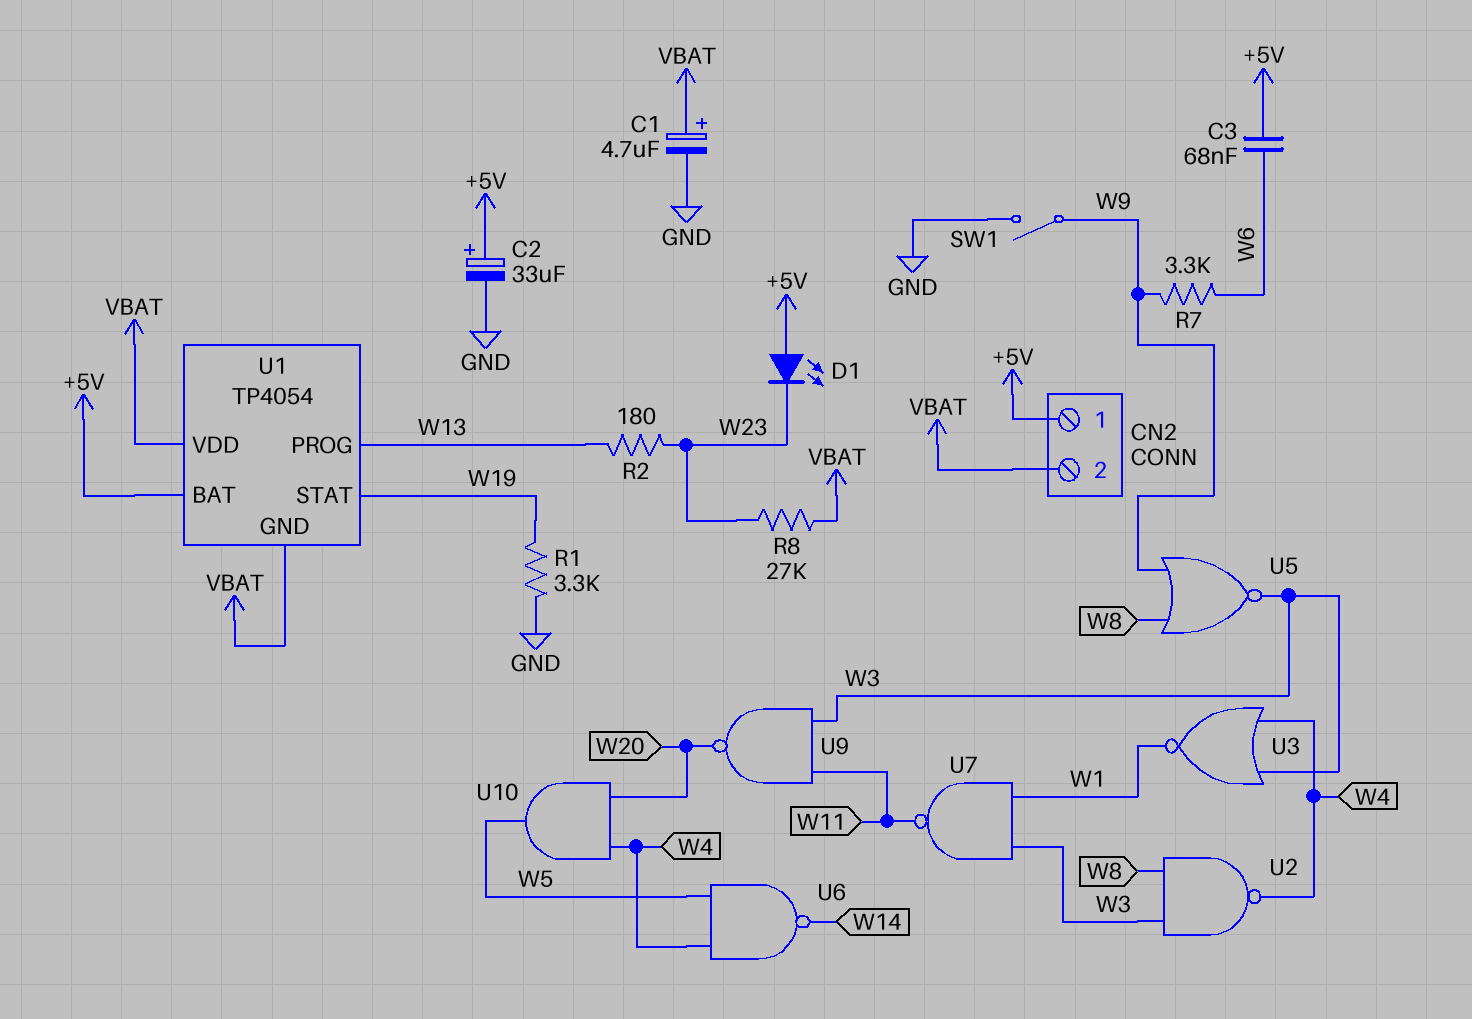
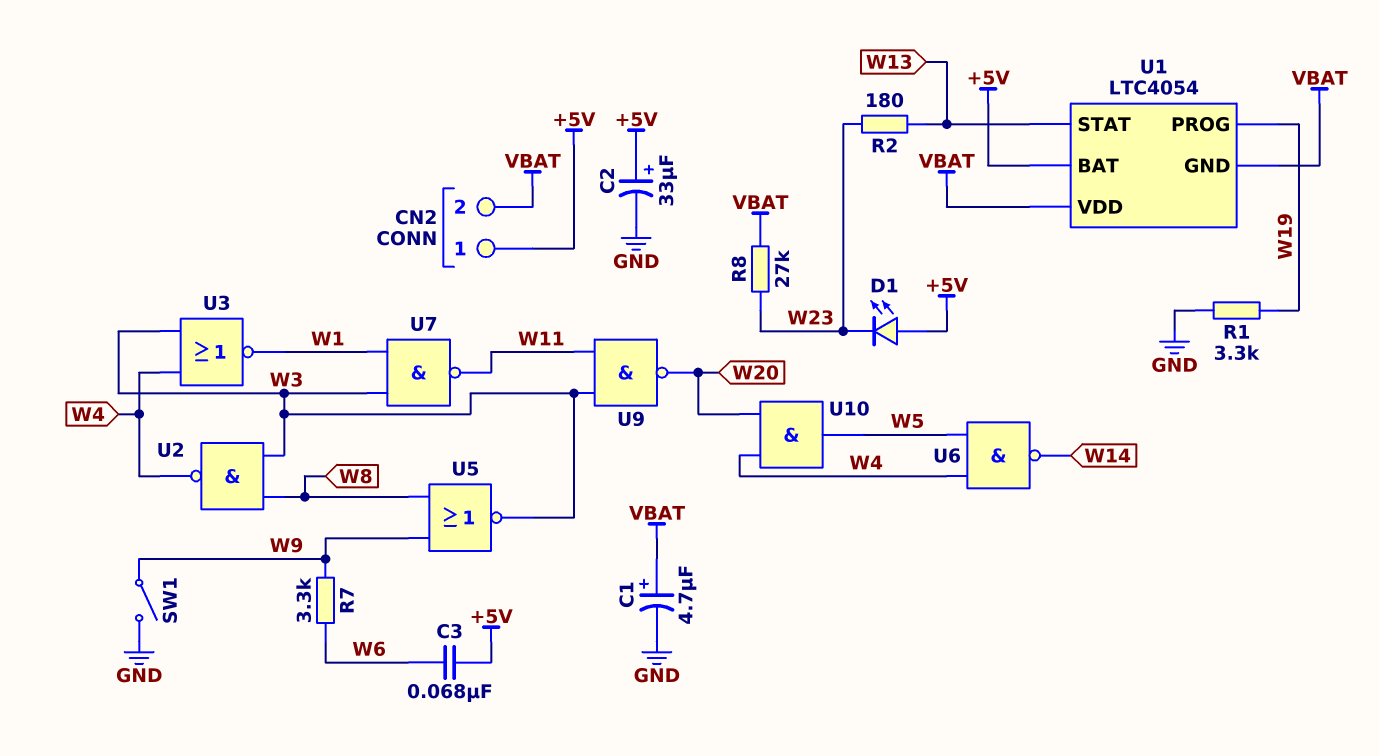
U1: TP4054 -> LTC4054
U1 pin PROG: W13 -> W19
U1 pin STAT: W19 -> W13

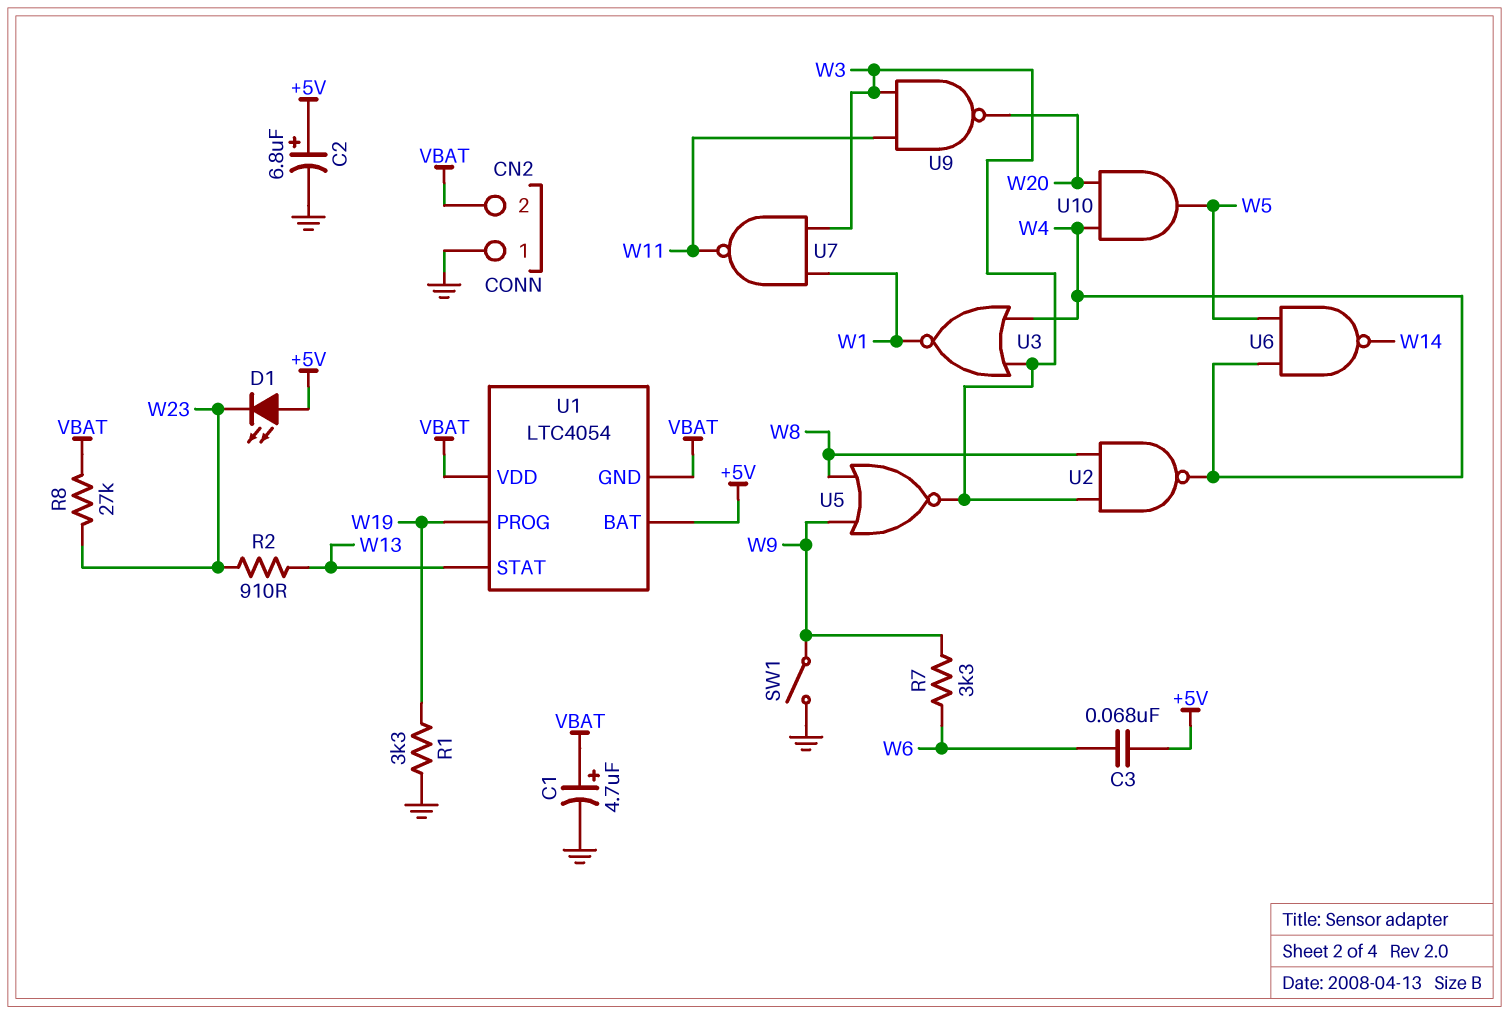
C2: 33uF (plus +5V, minus GND) -> 6.8uF (plus +5V, minus GND)
CN2 pin 1: +5V -> GND
R2: 180 (W13, W23) -> 910 (W13, W23)

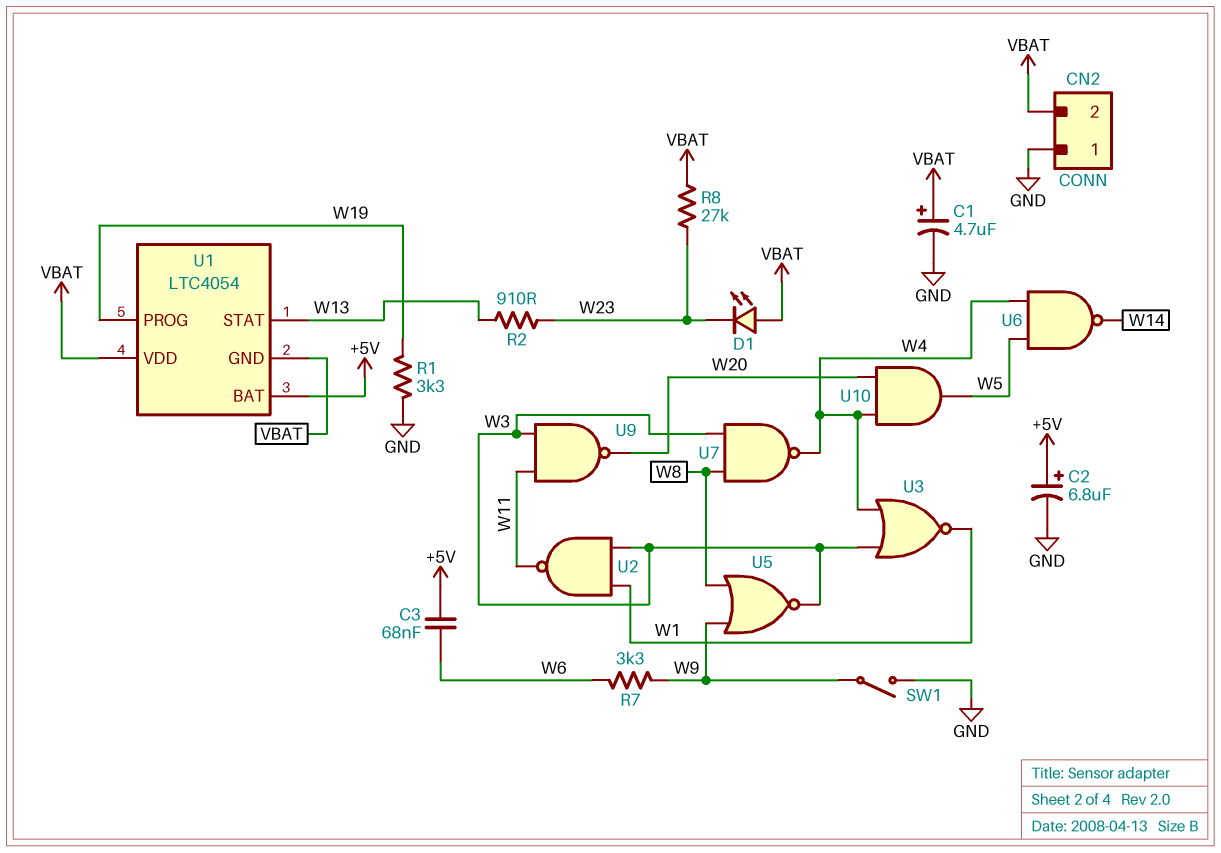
D1: LED (A +5V, K W23) -> LED (A VBAT, K W23)
U2: NAND (in W3, in W8, out W4) -> NAND (in W1, in W3, out W11)
U7: NAND (in W1, in W3, out W11) -> NAND (in W3, in W8, out W4)

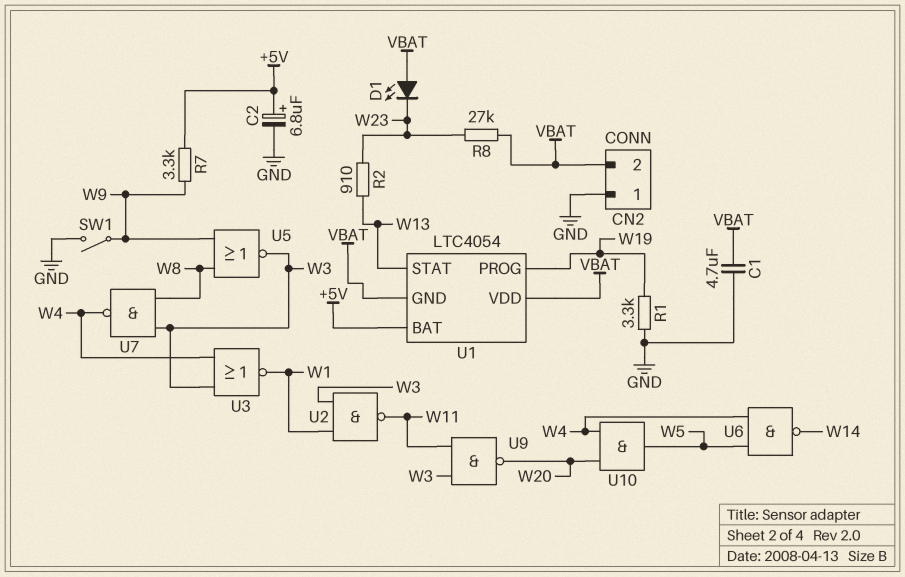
C1: 4.7uF (plus VBAT, minus GND) -> 4.7uF (GND, VBAT)
C3: 68nF (+5V, W6) -> none
R7: 3.3k (W6, W9) -> 3.3k (+5V, W9)

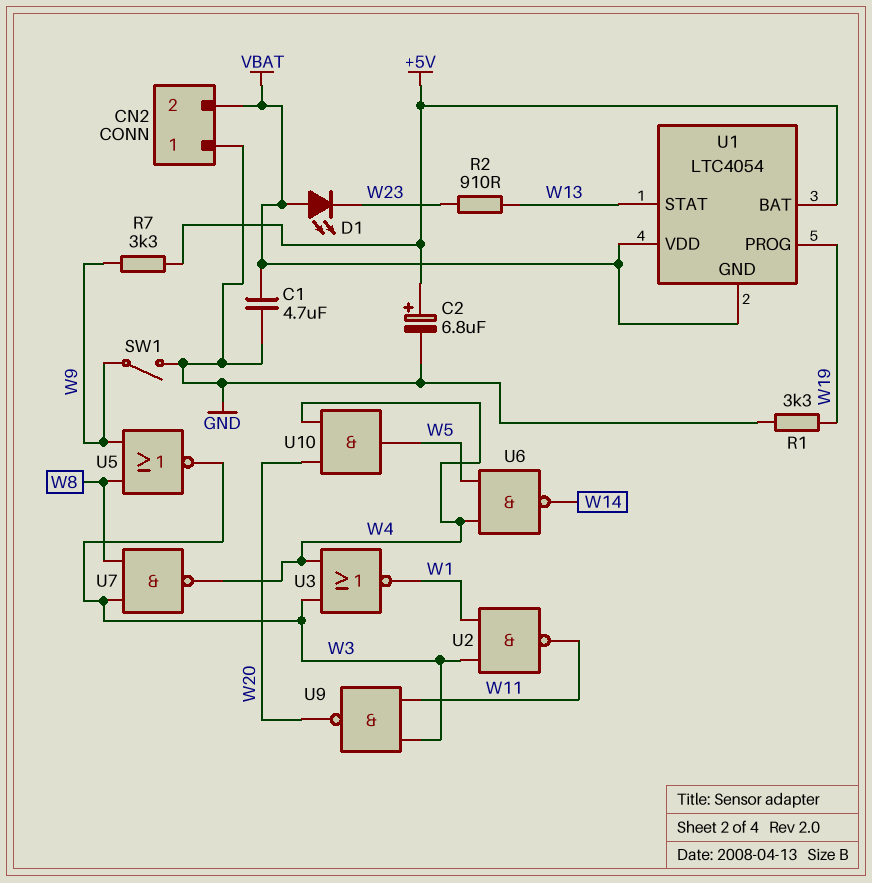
R8: 27k (VBAT, W23) -> none

